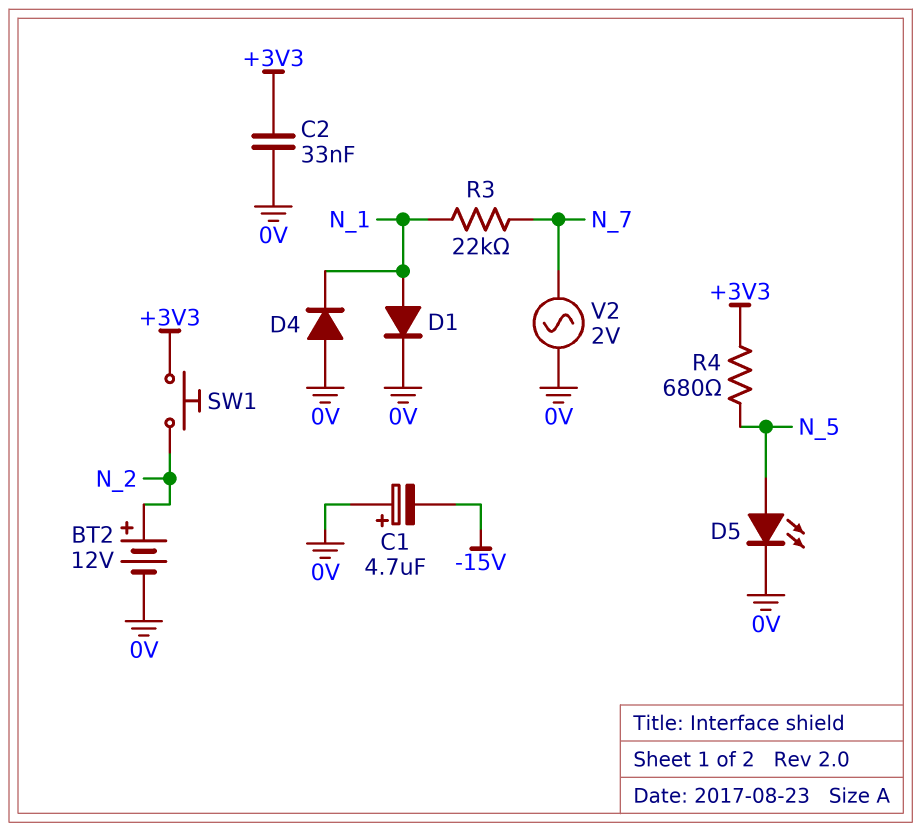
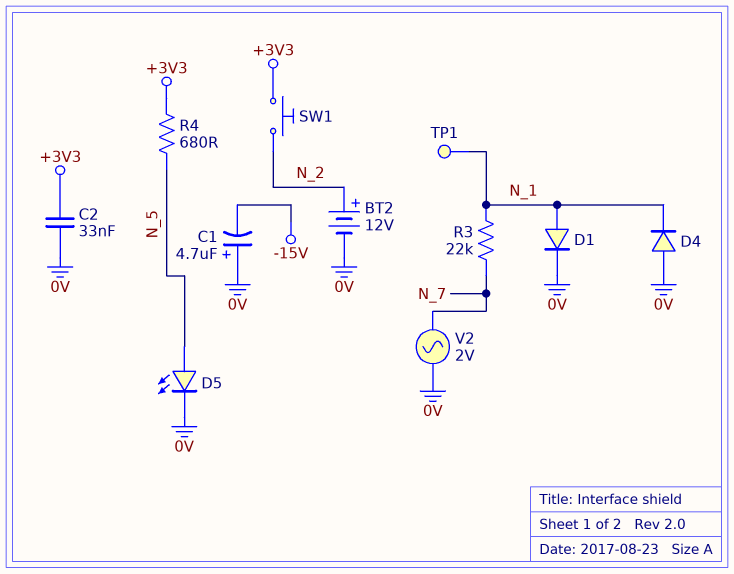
TP1: none -> test point (N_1)

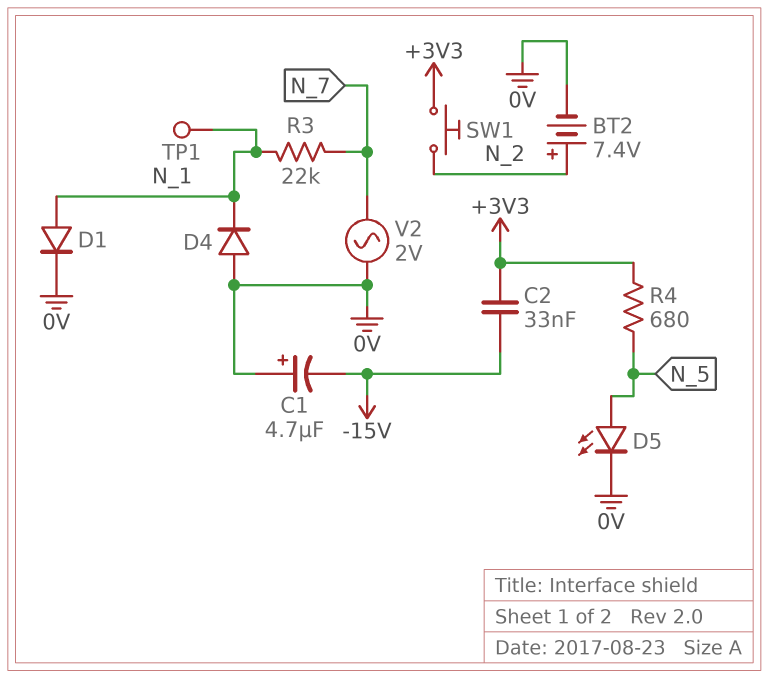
BT2: 12V (plus N_2, minus 0V) -> 7.4V (plus N_2, minus 0V)
C2: 33nF (+3V3, 0V) -> 33nF (+3V3, -15V)

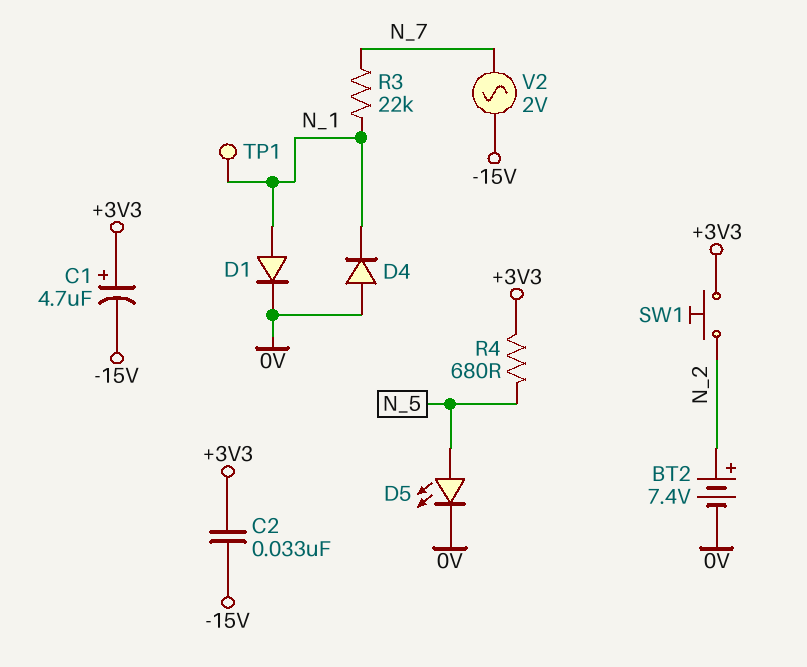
C1: 4.7uF (plus 0V, minus -15V) -> 4.7uF (plus +3V3, minus -15V)
V2: AC 2V (0V, N_7) -> AC 2V (-15V, N_7)

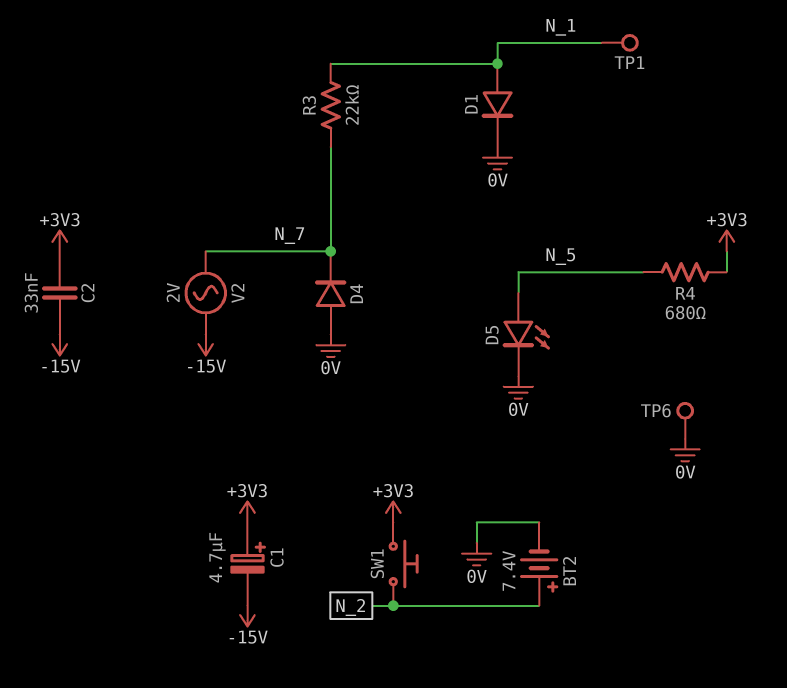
D4: diode (A 0V, K N_1) -> diode (A 0V, K N_7)
TP6: none -> test point (0V)

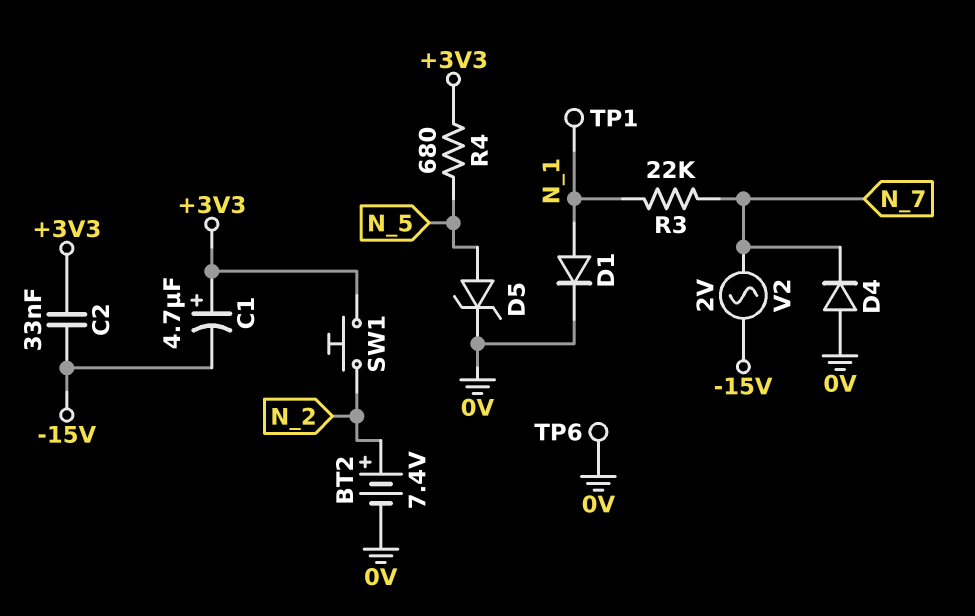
D5: LED (A N_5, K 0V) -> zener (A N_5, K 0V)

